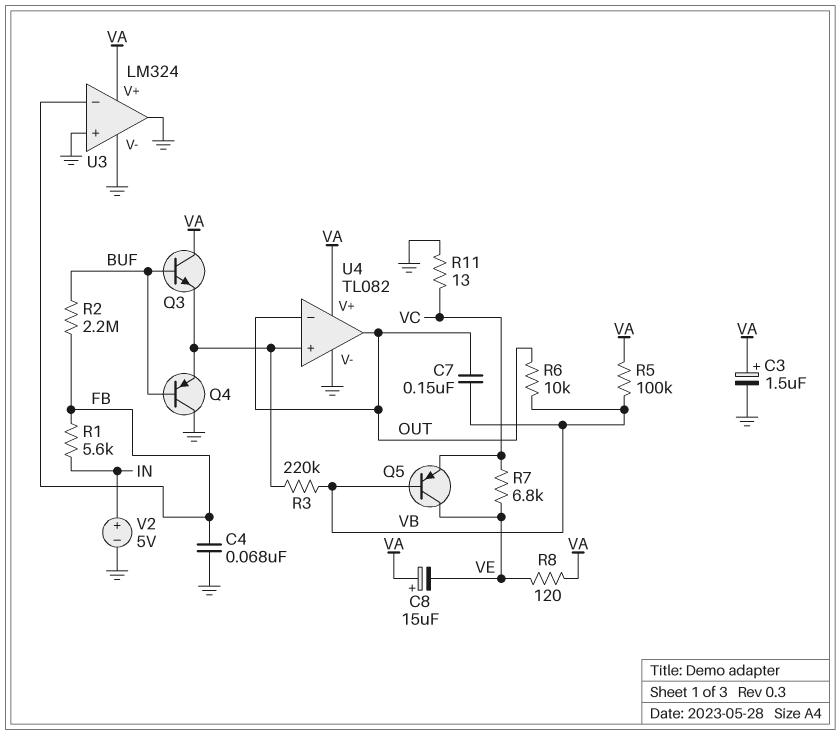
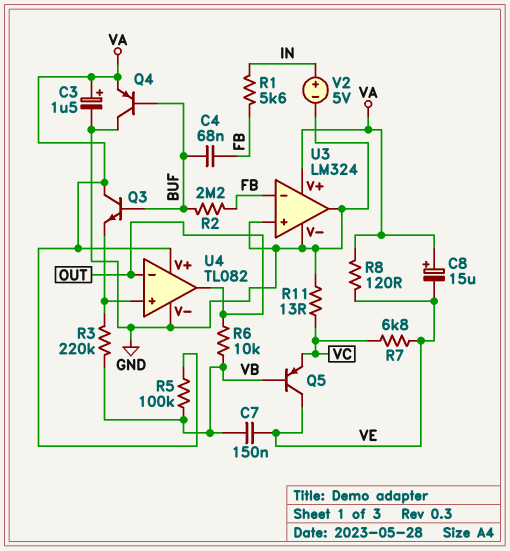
C4: 68nF (FB, GND) -> 68nF (BUF, FB)
C7: 150nF (OUT, VB) -> 150nF (VB, VE)
Q4: PNP (B BUF, C GND, E U4/in+) -> PNP (B BUF, C GND, E VA)

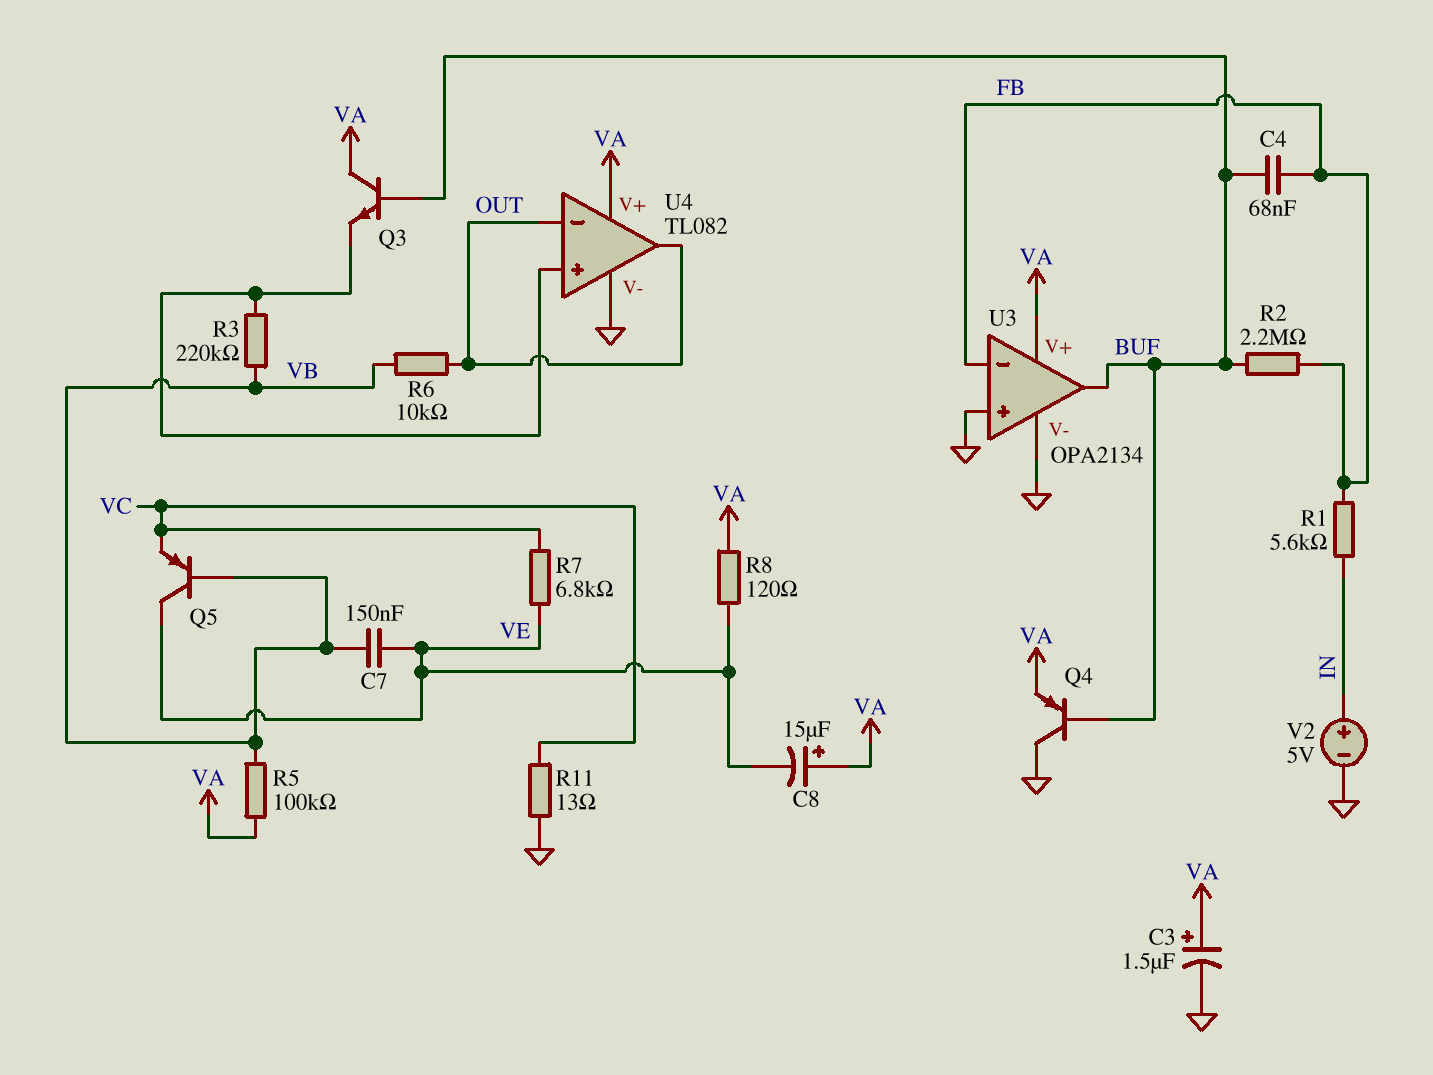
U3: LM324 -> OPA2134
U3 pin out: GND -> BUF

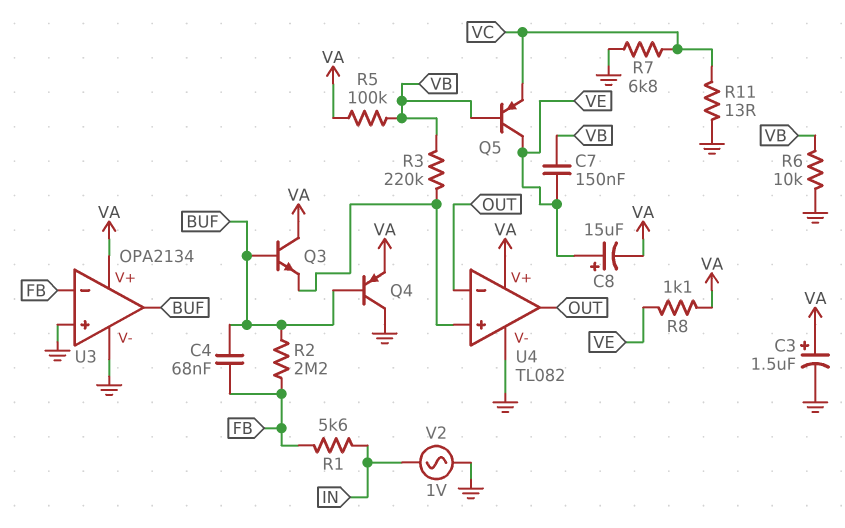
C8: 15uF (plus VA, minus VE) -> 15uF (plus VE, minus VA)
R6: 10k (OUT, VB) -> 10k (GND, VB)
R7: 6.8k (VC, VE) -> 6.8k (GND, VC)
R8: 120 (VA, VE) -> 1.1k (VA, VE)
V2: 5V (plus IN, minus GND) -> AC 1V (GND, IN)

